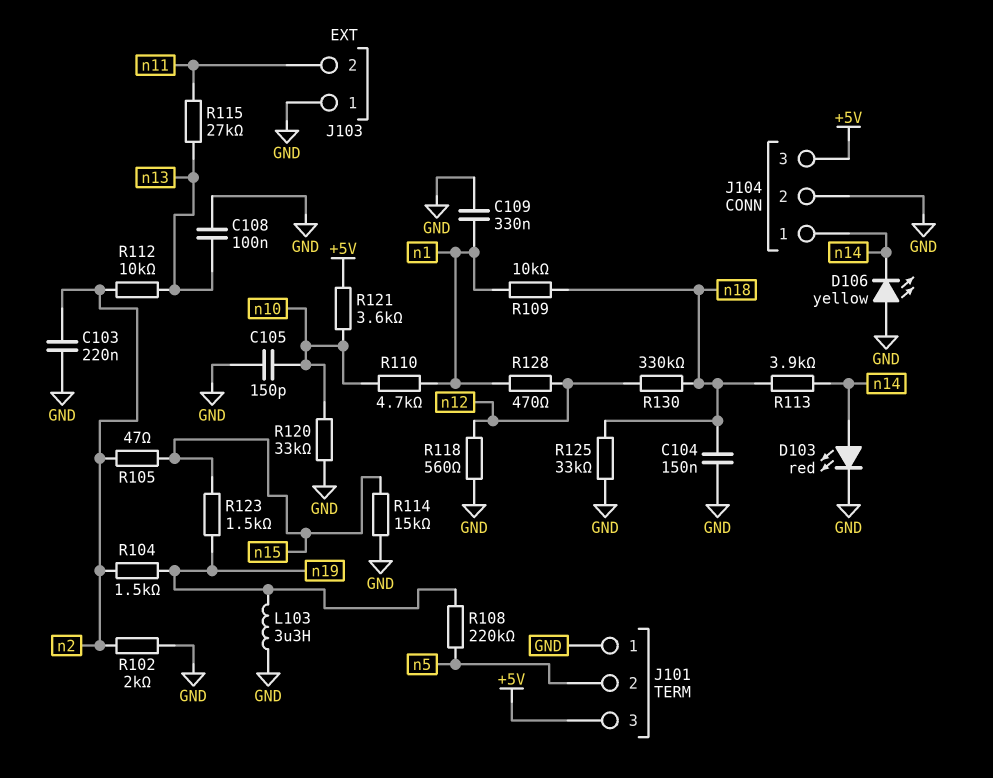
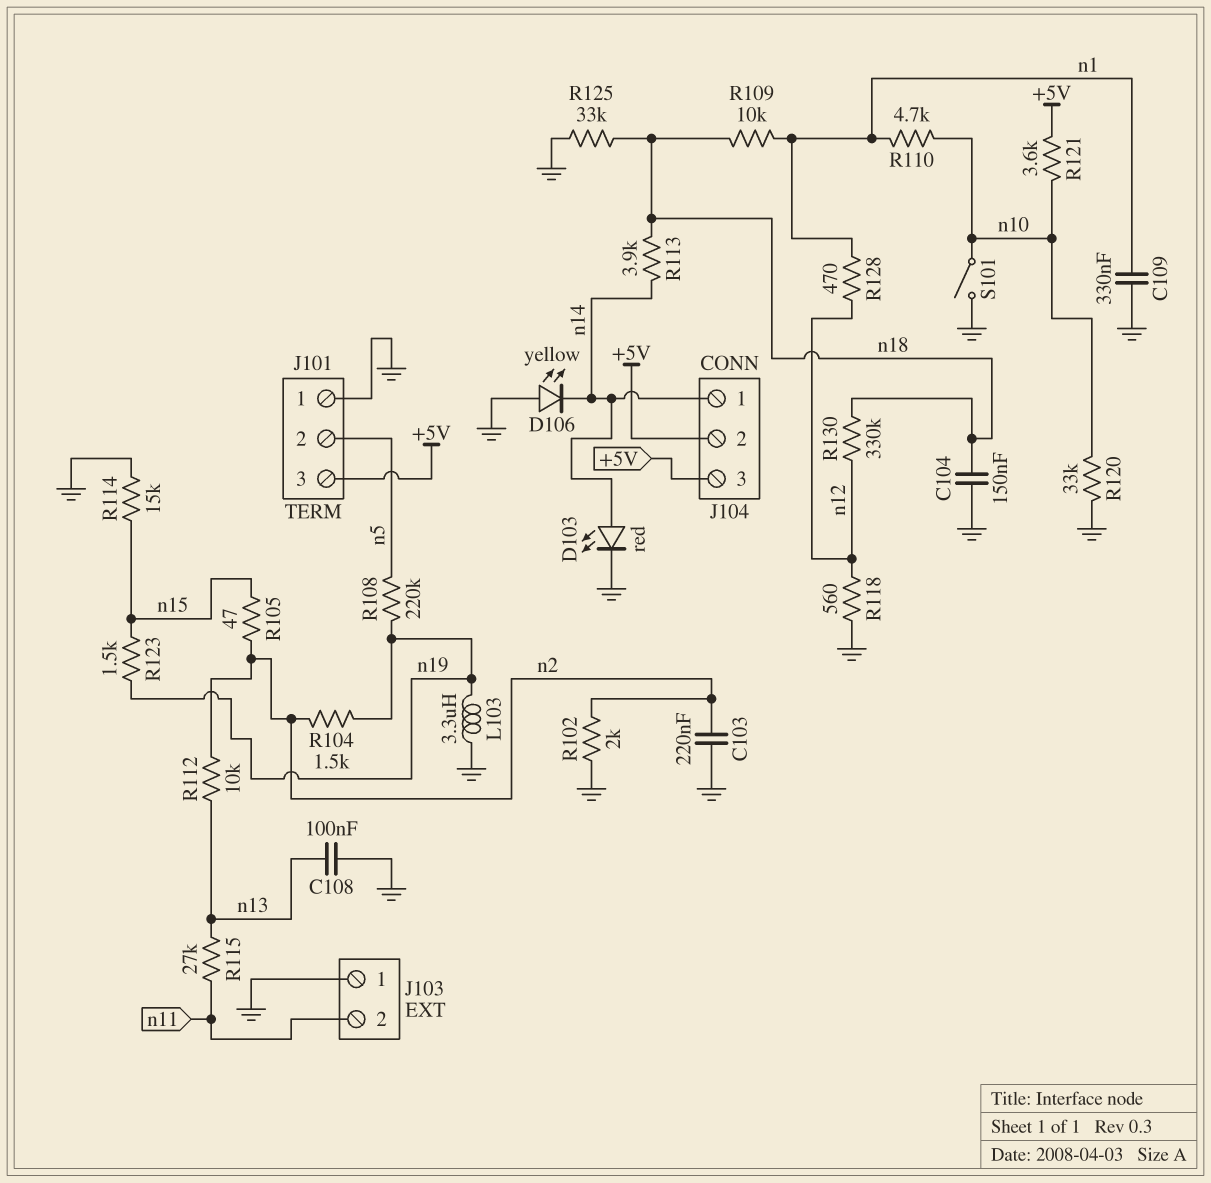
C105: 150pF (GND, n10) -> none
J104 pin 2: GND -> +5V
S101: none -> switch (GND, n10)

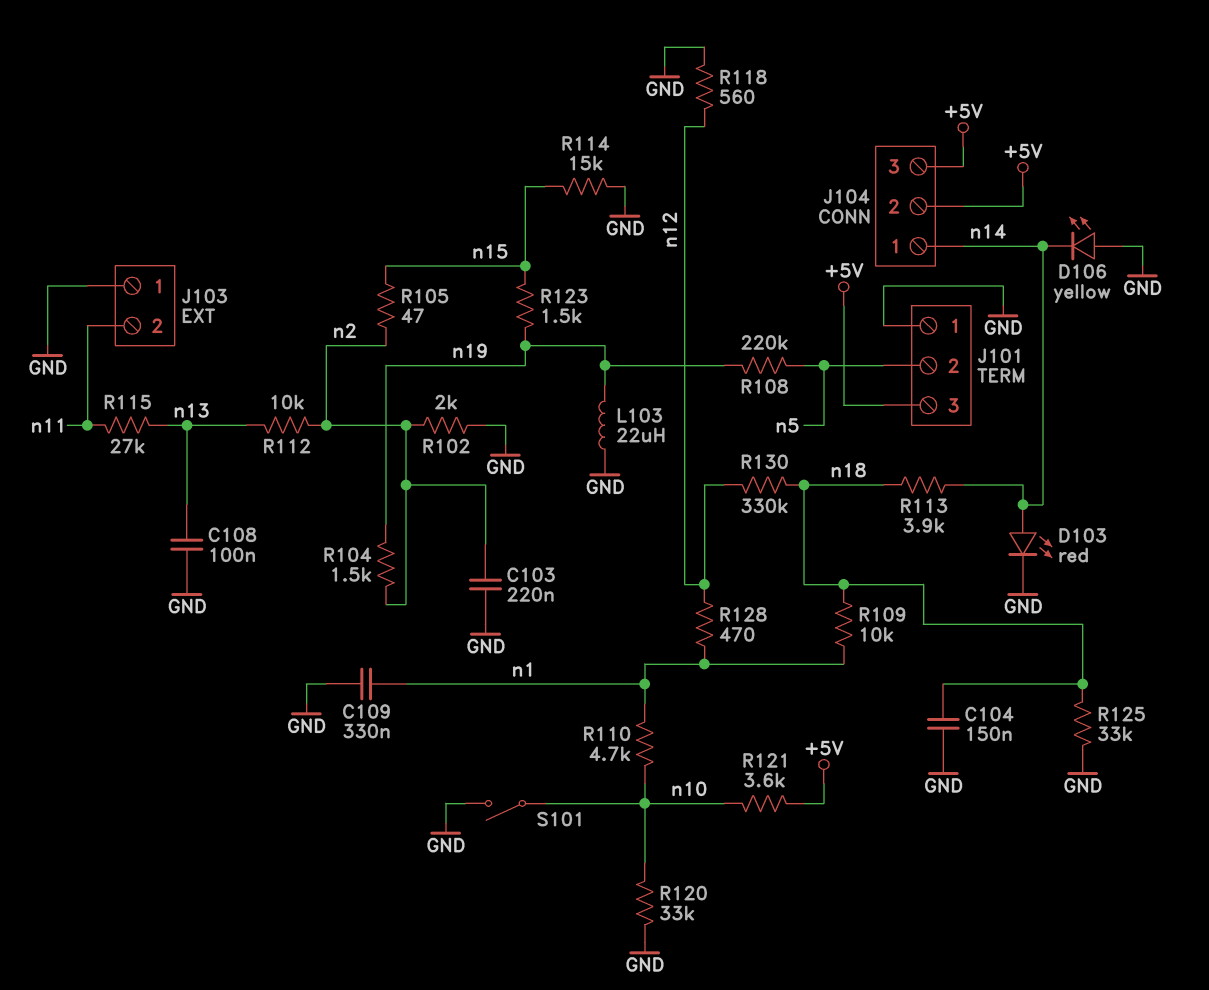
L103: 3.3uH (GND, n19) -> 22uH (GND, n19)

